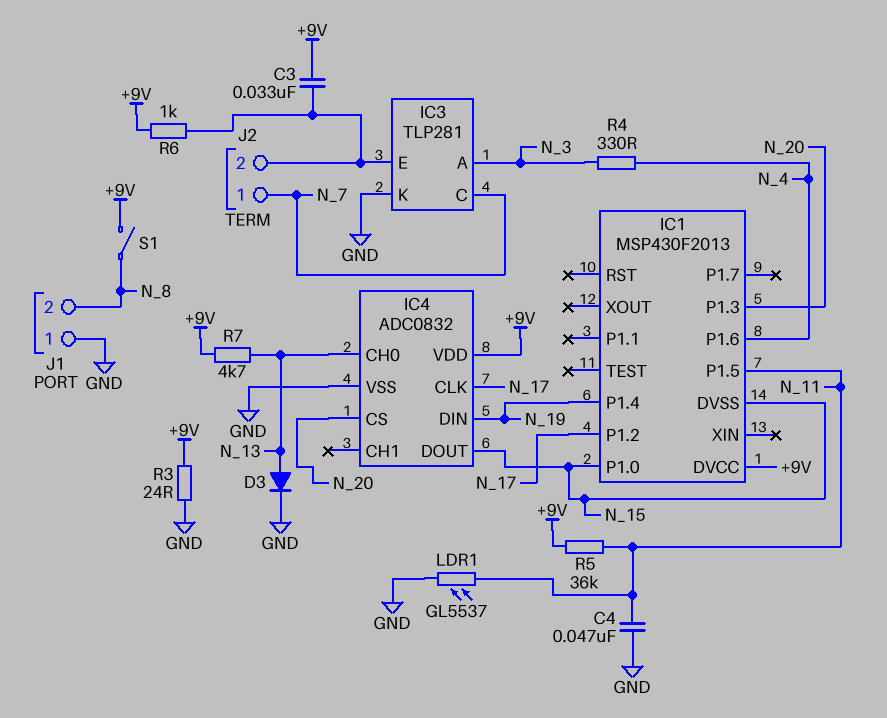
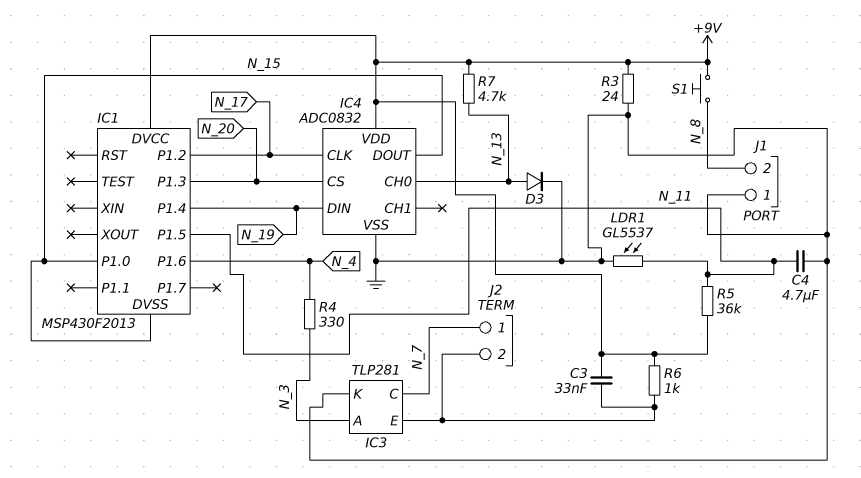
C4: 47nF (GND, N_11) -> 4.7uF (GND, N_11)
S1: switch (+9V, N_8) -> button (+9V, N_8)

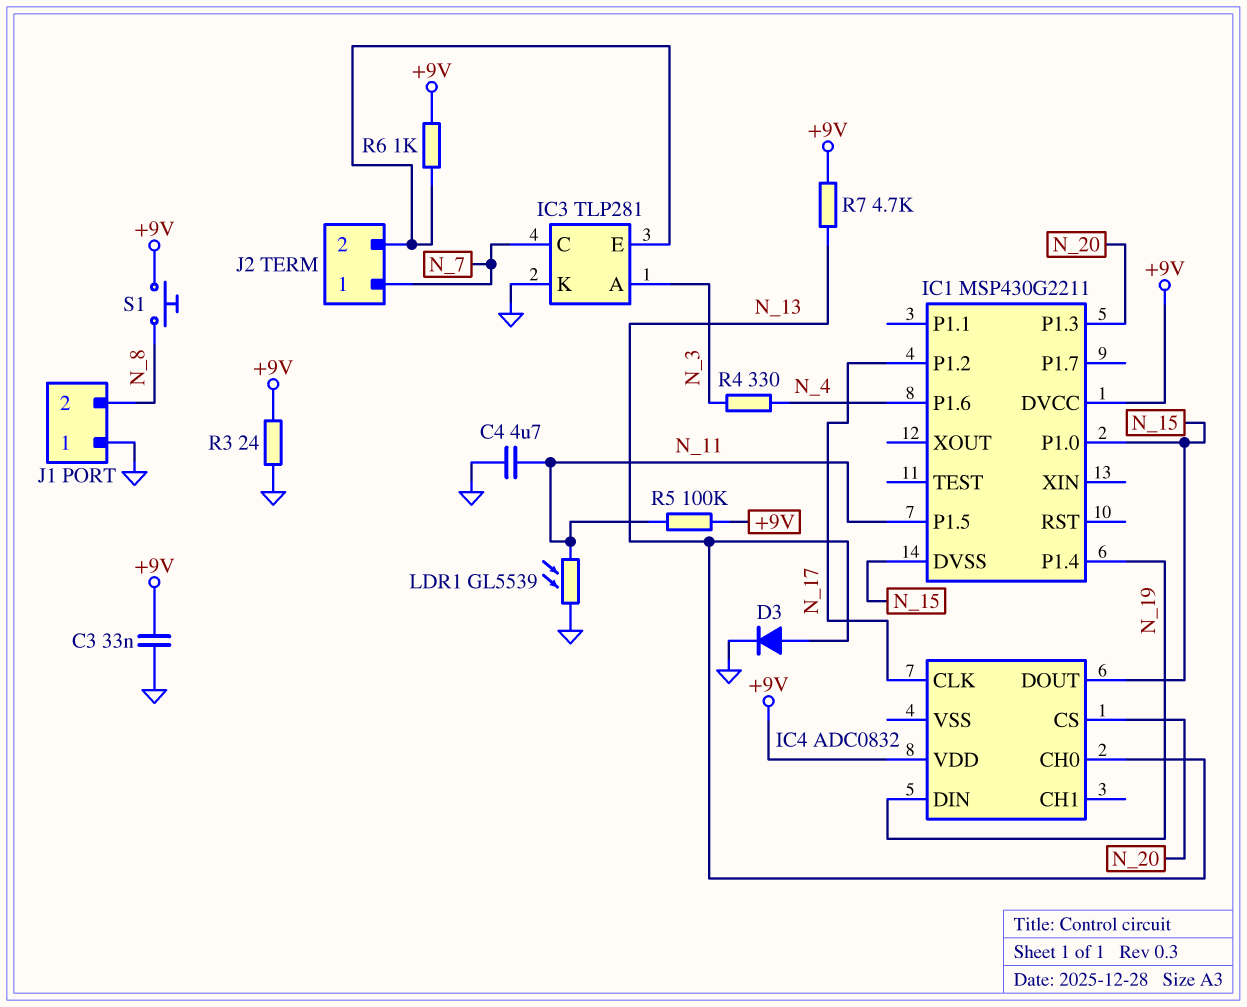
C3: 33nF (+9V, IC3/E) -> 33nF (+9V, GND)
IC1: MSP430F2013 -> MSP430G2211
IC4 pin VSS: GND -> none
LDR1: GL5537 (GND, N_11) -> GL5539 (GND, N_11)
R5: 36k (+9V, N_11) -> 100k (+9V, N_11)

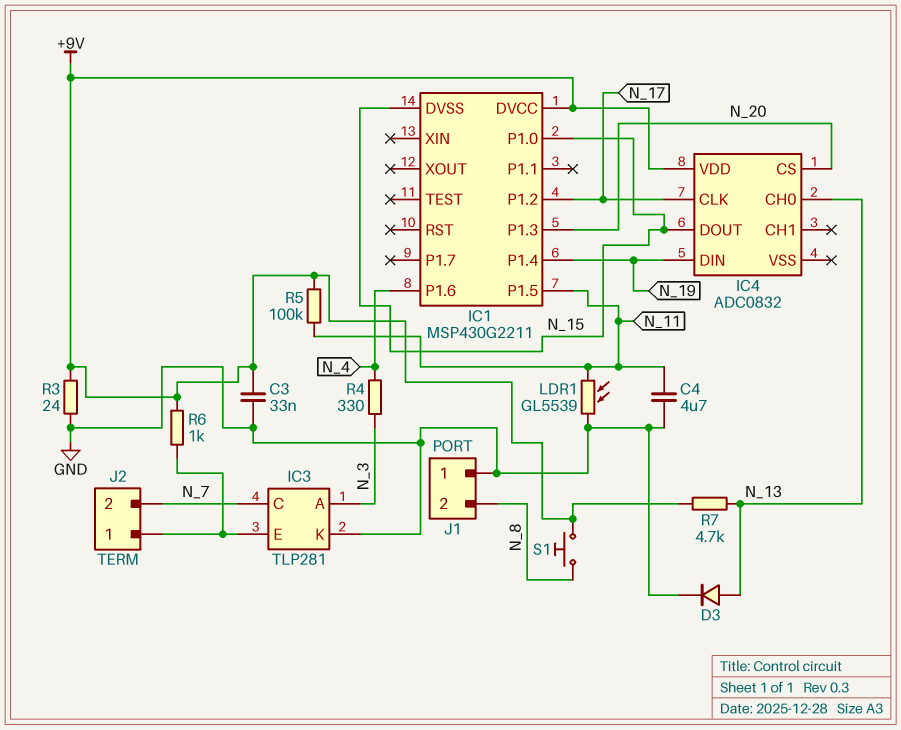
J2 pin 1: N_7 -> IC3/E
J2 pin 2: IC3/E -> N_7

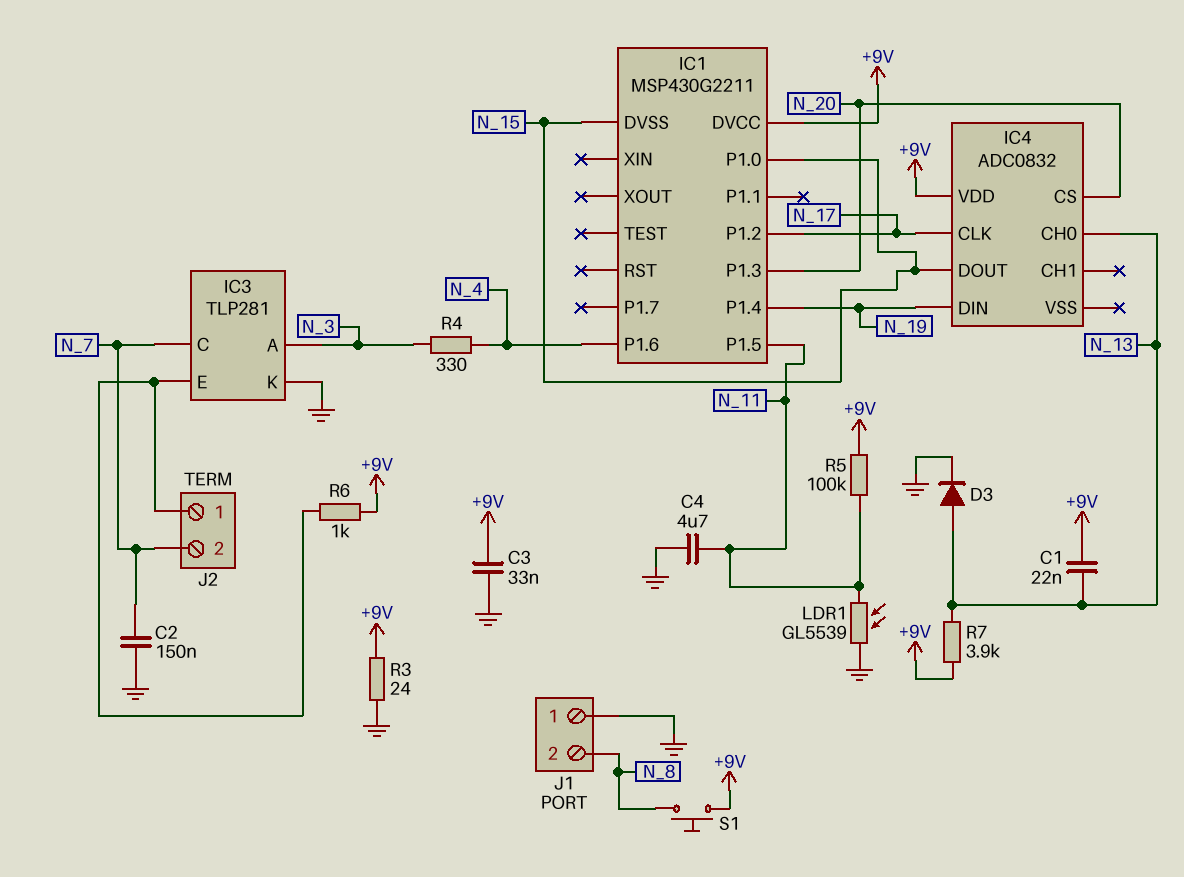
C1: none -> 22nF (+9V, N_13)
C2: none -> 150nF (GND, N_7)
R7: 4.7k (+9V, N_13) -> 3.9k (+9V, N_13)

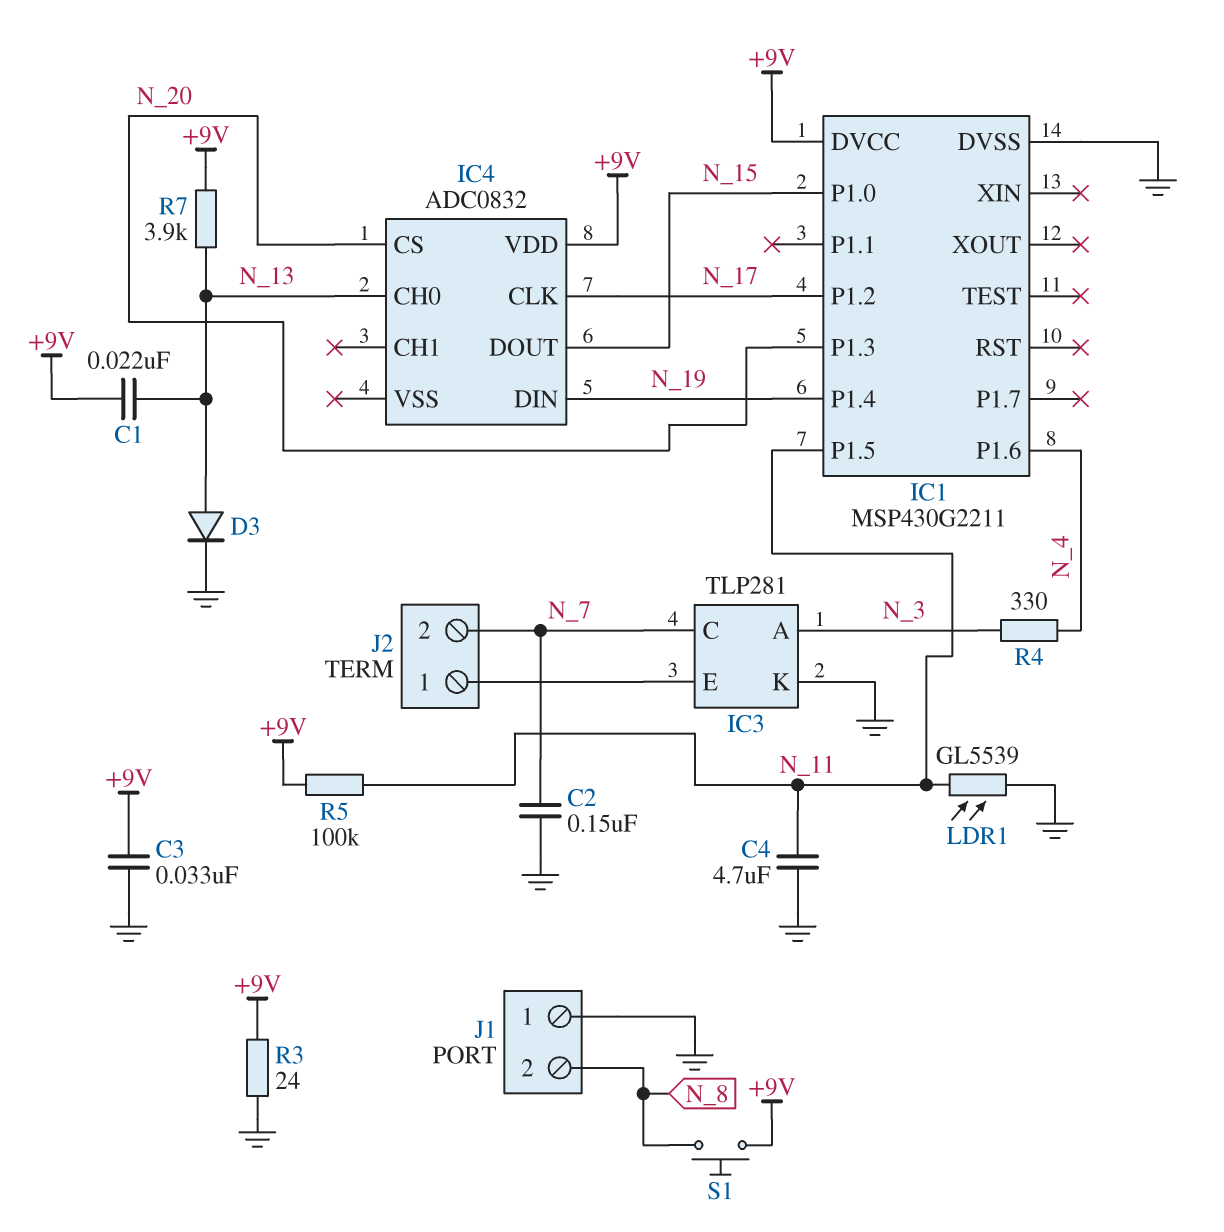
IC1 pin DVSS: N_15 -> GND
R6: 1k (+9V, IC3/E) -> none

